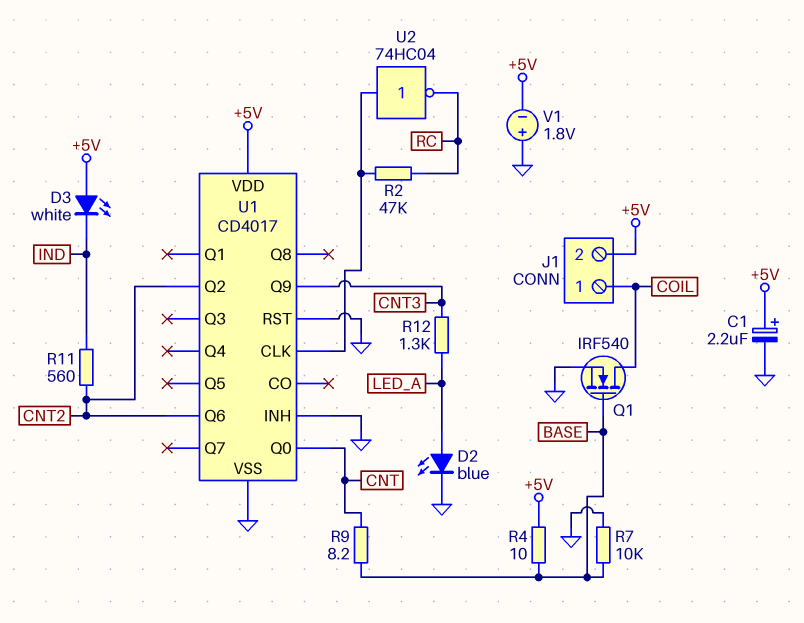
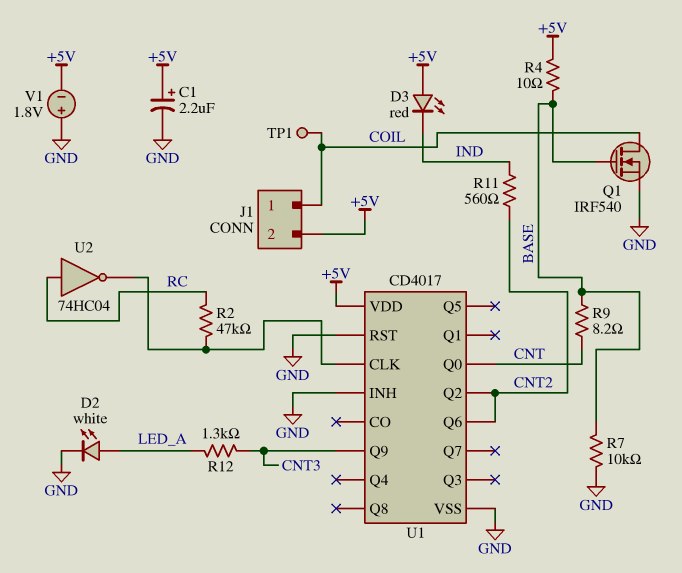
D2: LED blue (A LED_A, K GND) -> LED white (A LED_A, K GND)
D3: LED white (A +5V, K IND) -> LED red (A +5V, K IND)
TP1: none -> test point (COIL)
U2: NOT 74HC04 (in U1/CLK, out RC) -> NOT 74HC04 (in RC, out U1/CLK)

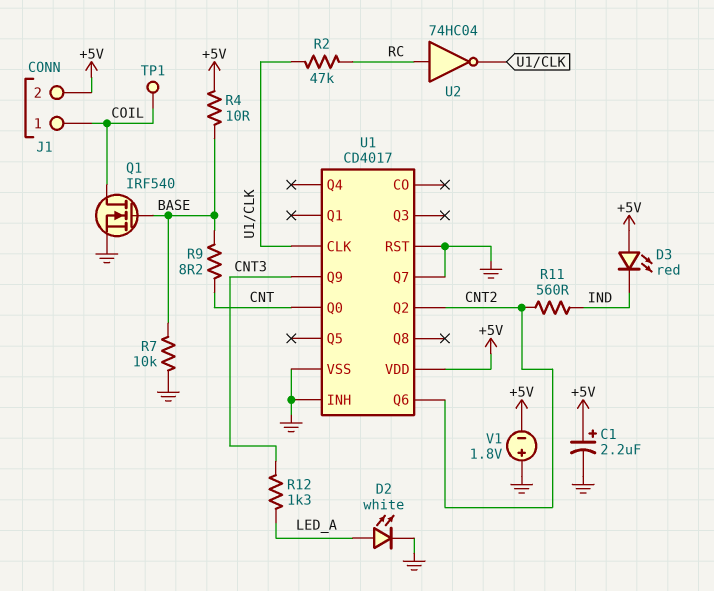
U1 pin Q7: none -> GND

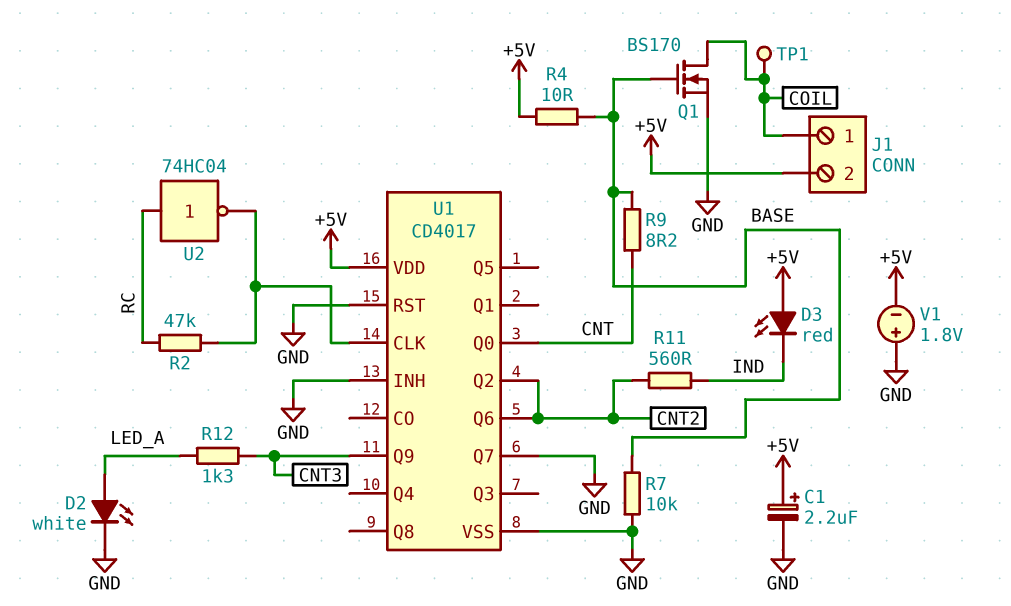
Q1: NMOS IRF540 (G BASE, D COIL, S GND) -> NMOS BS170 (G BASE, D COIL, S GND)

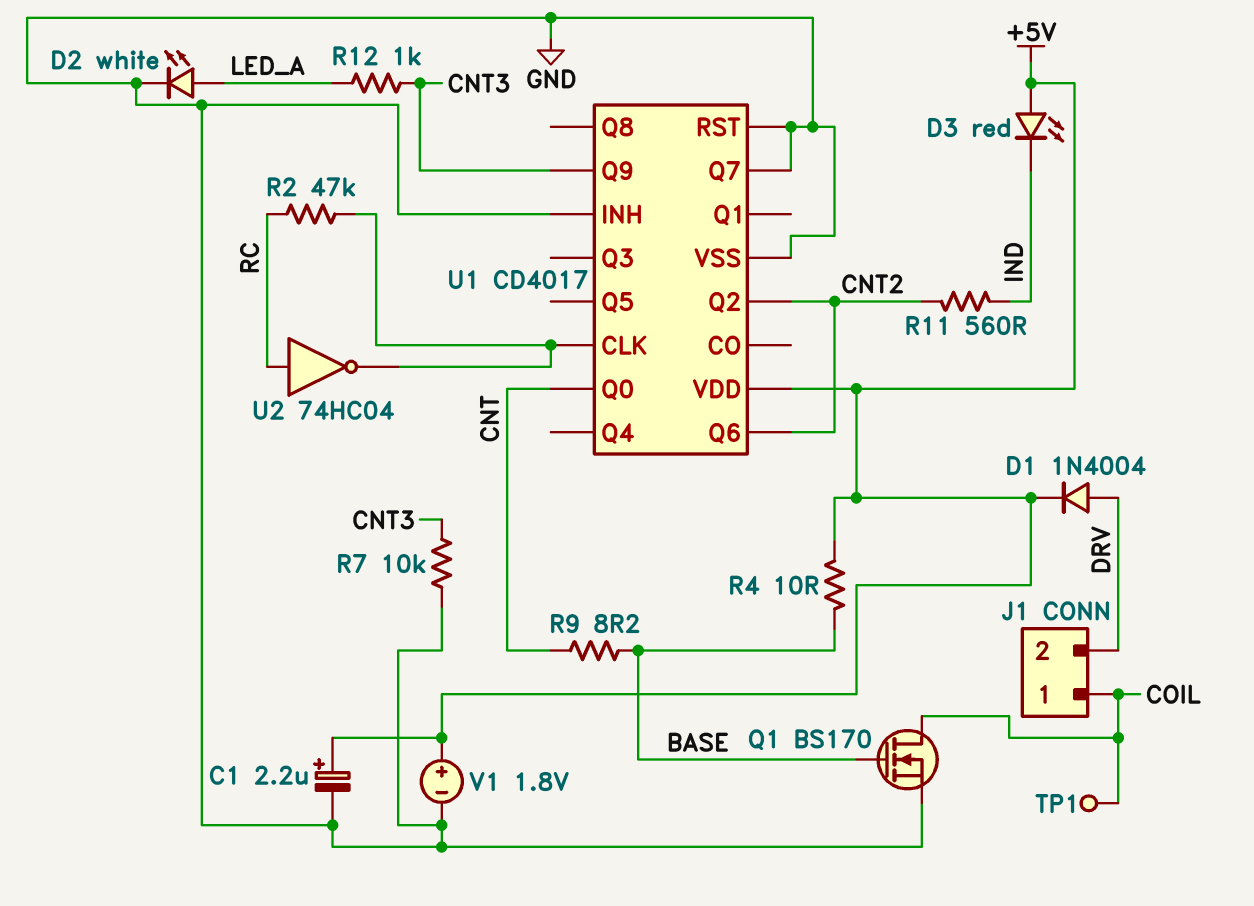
D1: none -> diode 1N4004 (A DRV, K +5V)
J1 pin 2: +5V -> DRV
R7: 10k (BASE, GND) -> 10k (CNT3, GND)
R12: 1.3k (CNT3, LED_A) -> 1k (CNT3, LED_A)
V1: 1.8V (plus GND, minus +5V) -> 1.8V (plus +5V, minus GND)

